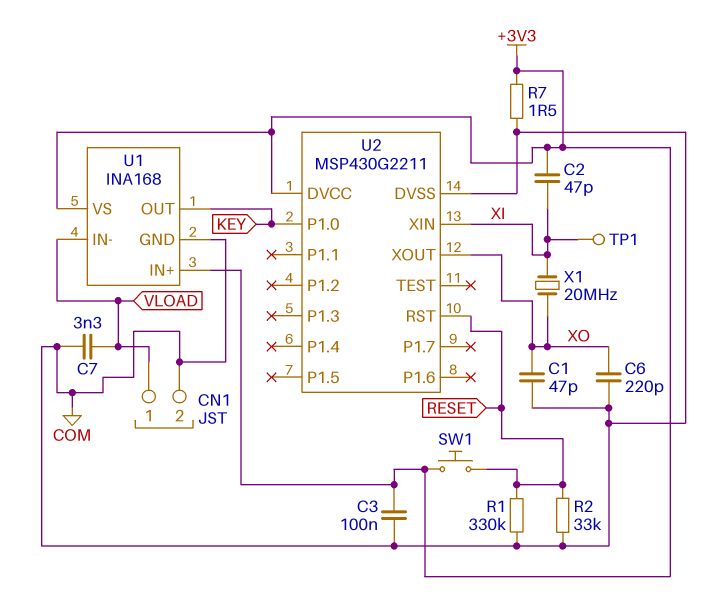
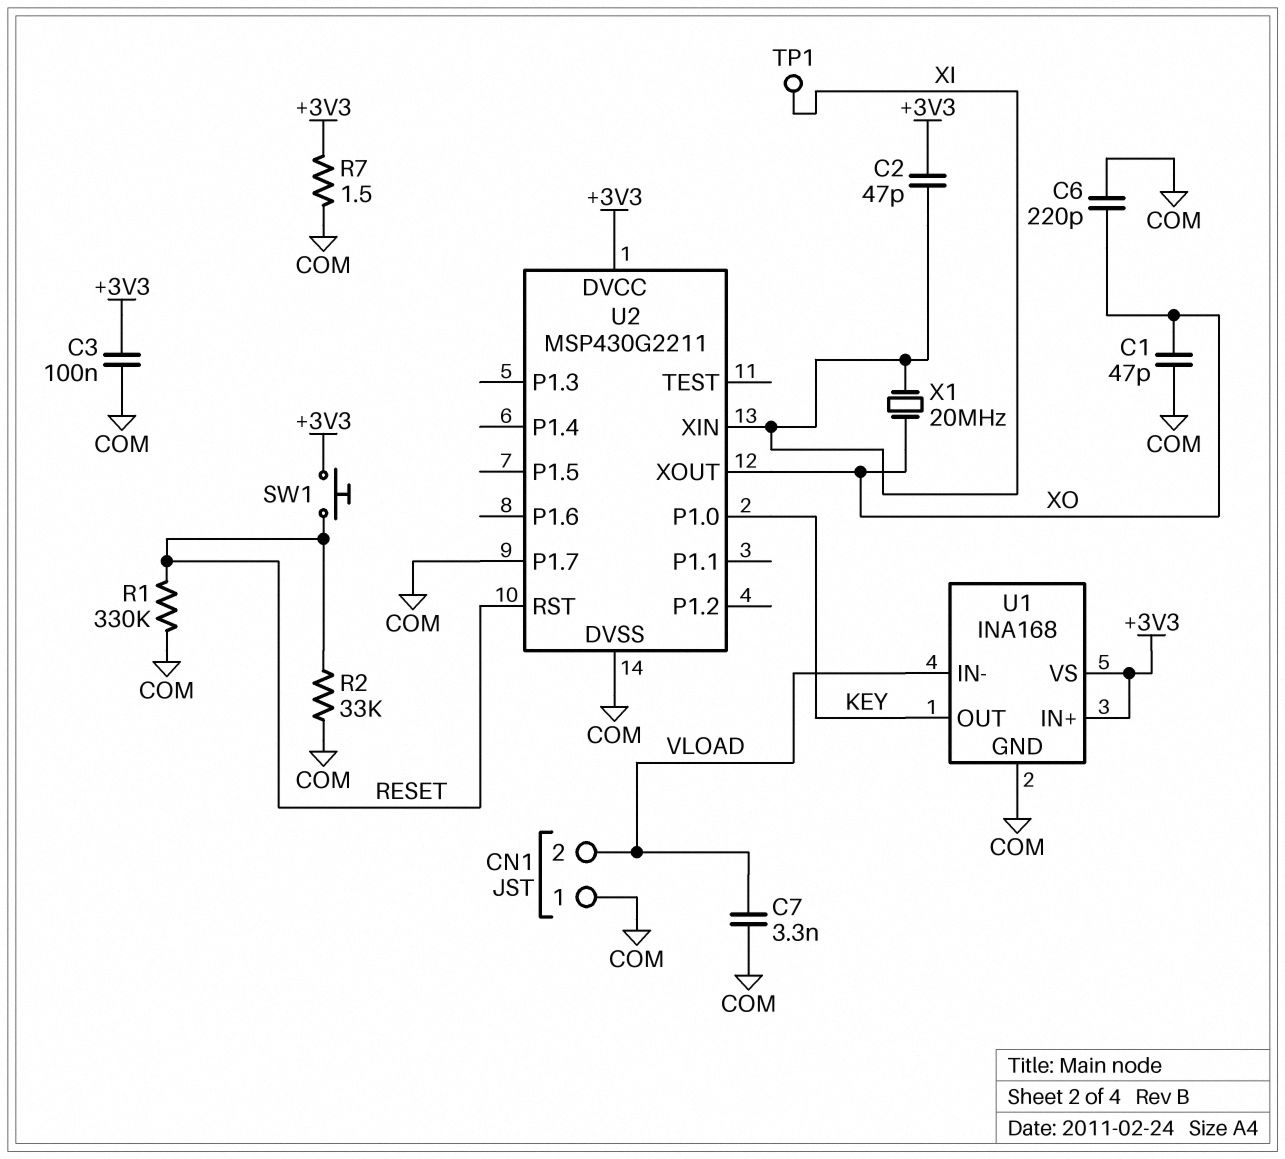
CN1 pin 1: VLOAD -> COM
CN1 pin 2: COM -> VLOAD
U2 pin P1.7: none -> COM

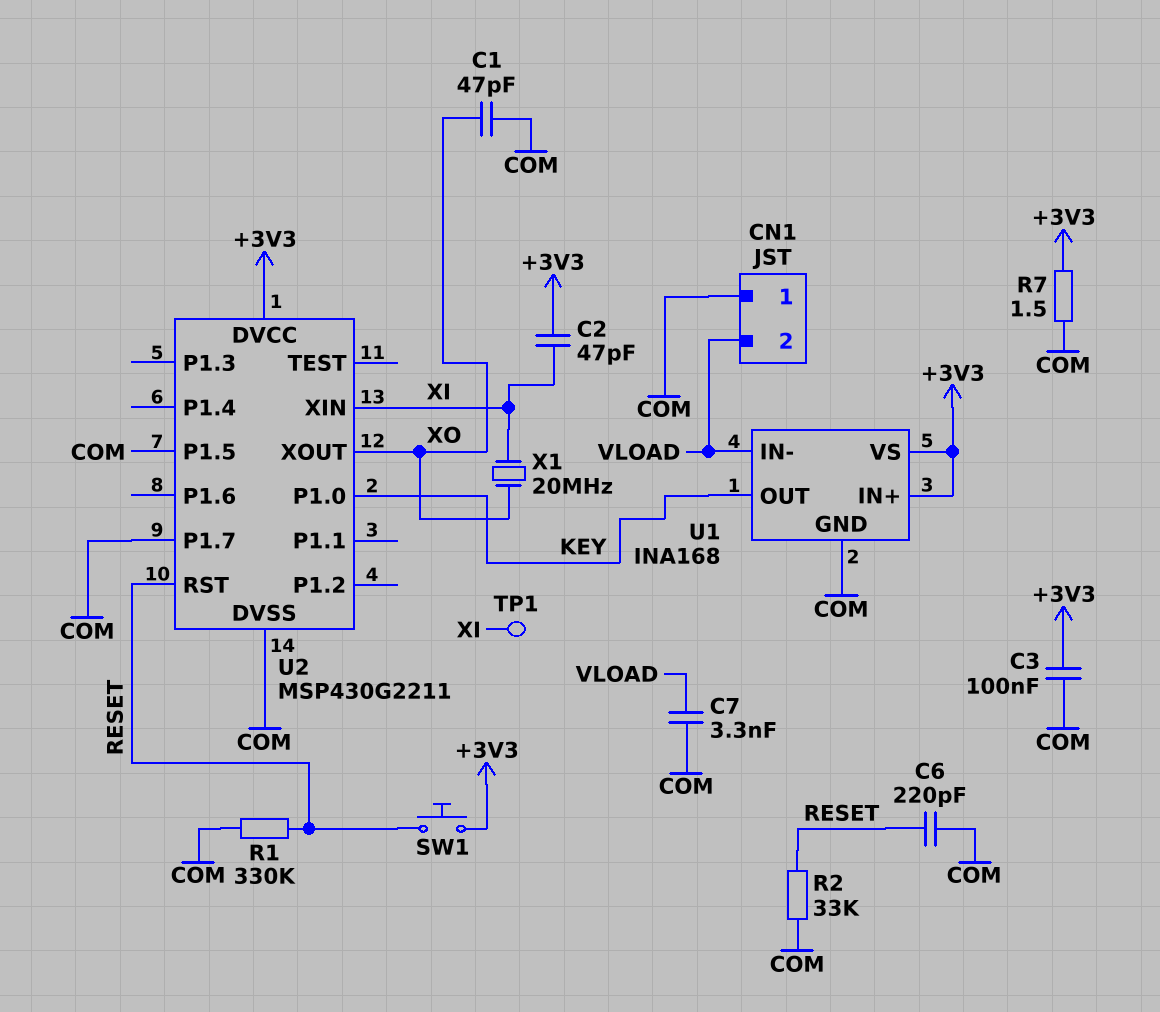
C6: 220pF (COM, XO) -> 220pF (COM, RESET)
U2 pin P1.5: none -> COM

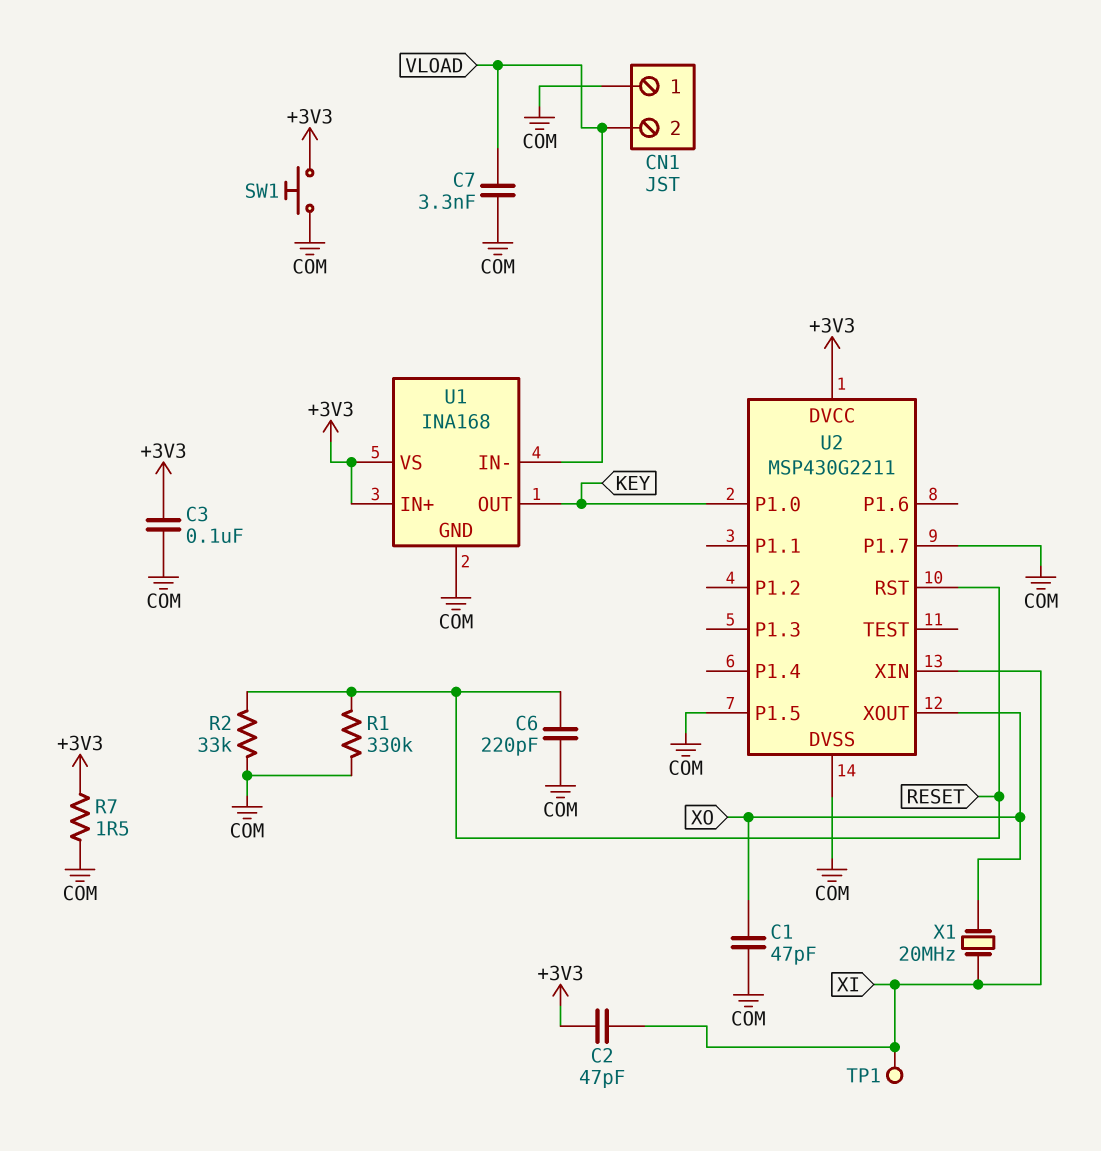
SW1: button (+3V3, RESET) -> button (+3V3, COM)

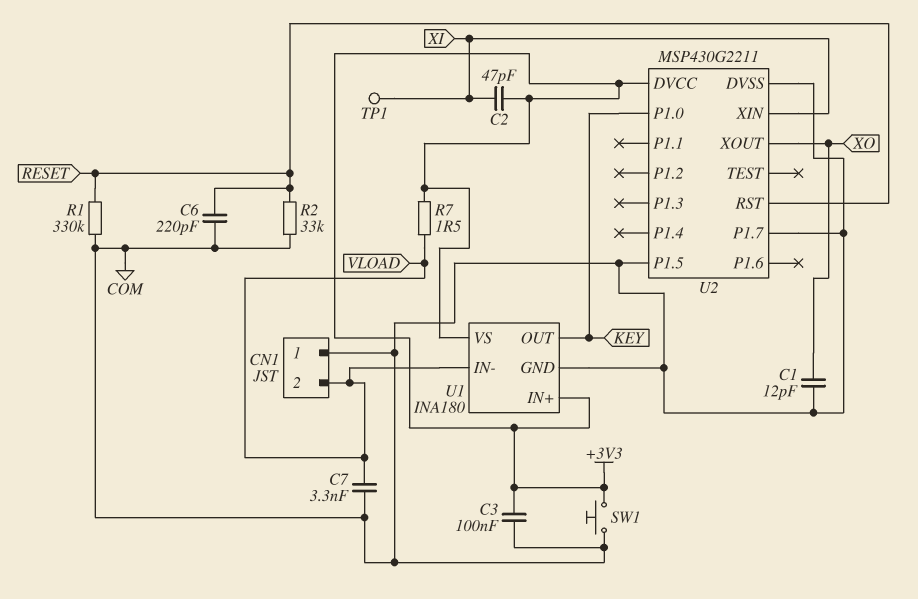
C1: 47pF (COM, XO) -> 12pF (COM, XO)
R7: 1.5 (+3V3, COM) -> 1.5 (+3V3, VLOAD)
U1: INA168 -> INA180
X1: 20MHz (XI, XO) -> none

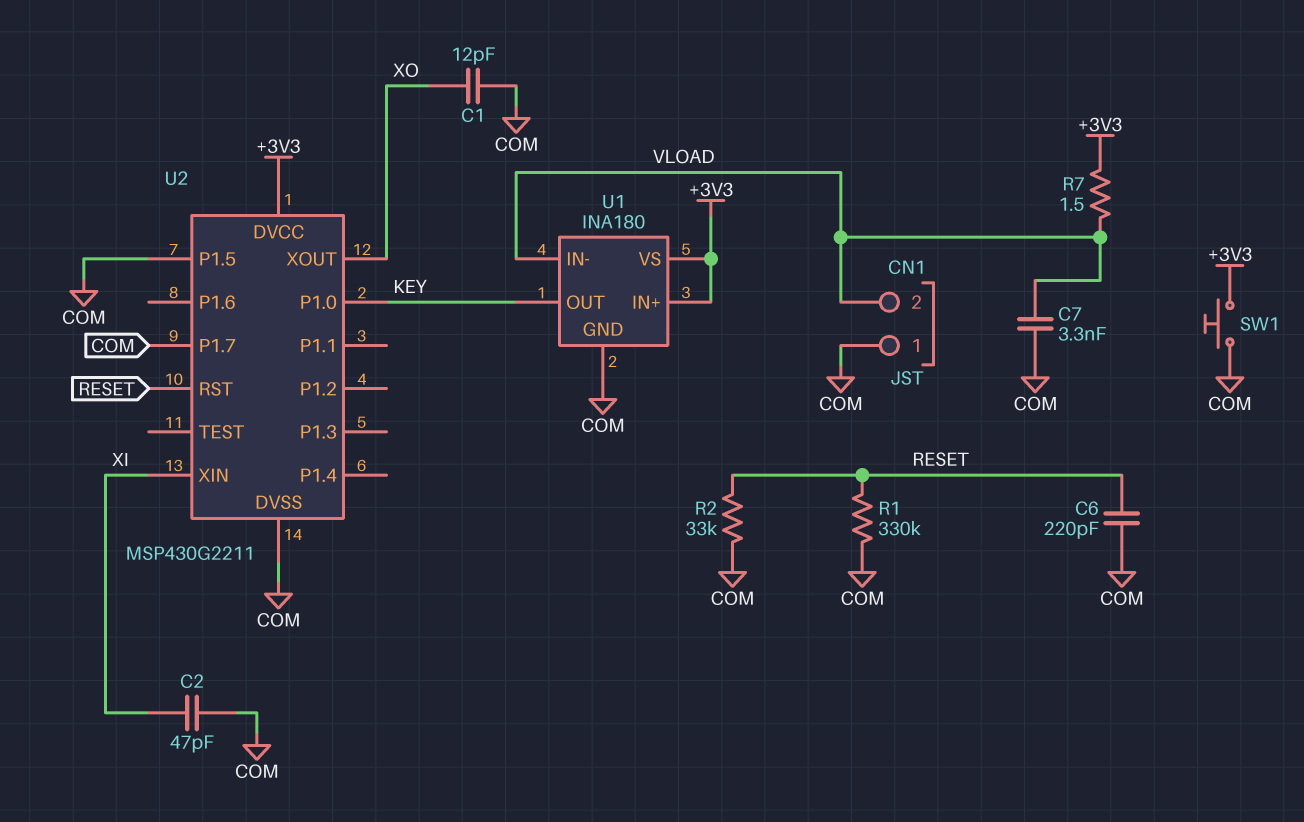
C2: 47pF (+3V3, XI) -> 47pF (COM, XI)
C3: 100nF (+3V3, COM) -> none
TP1: test point (XI) -> none

